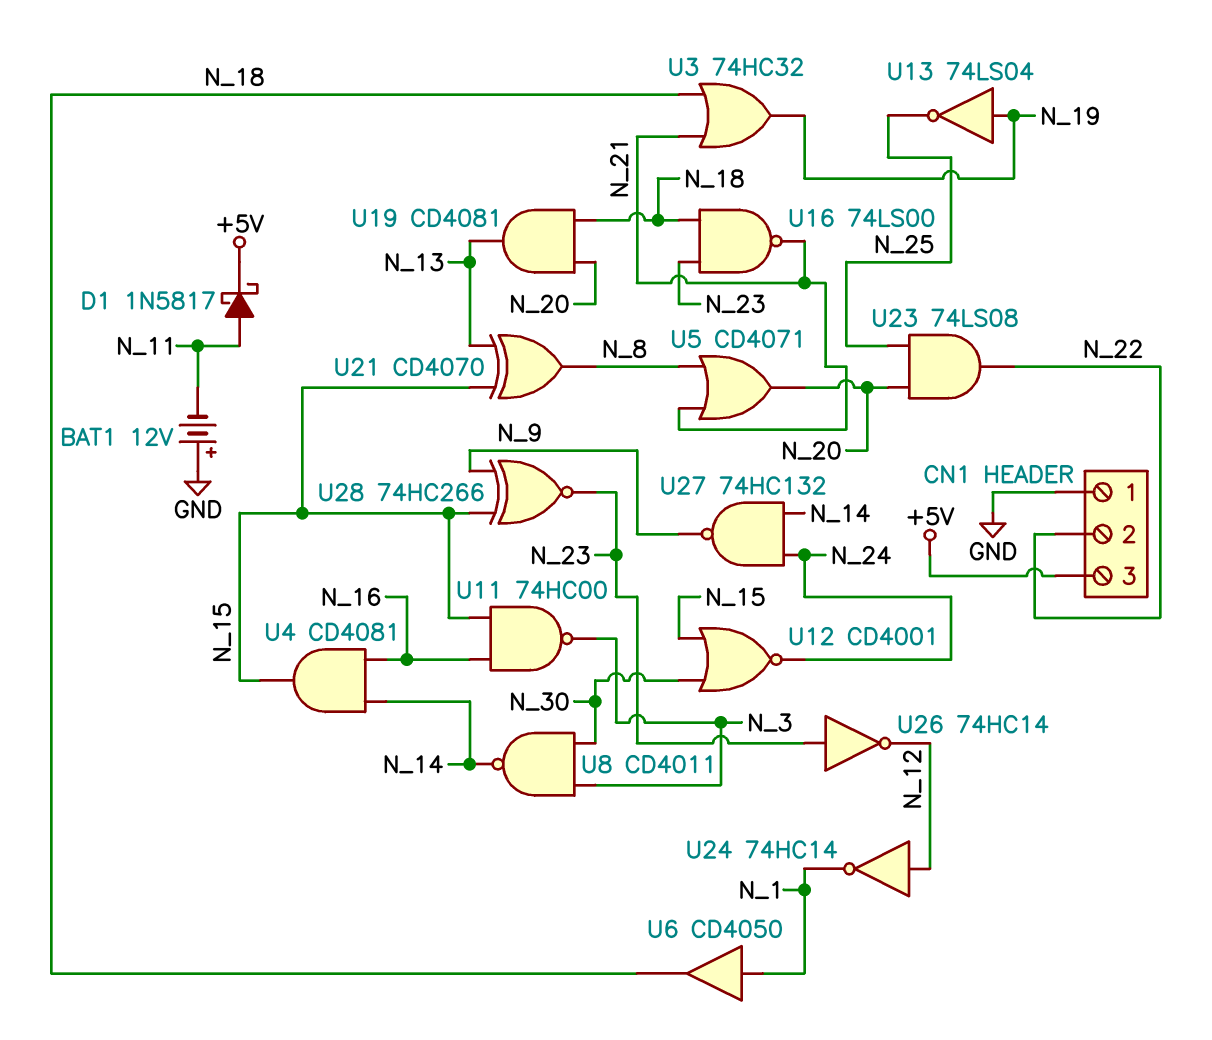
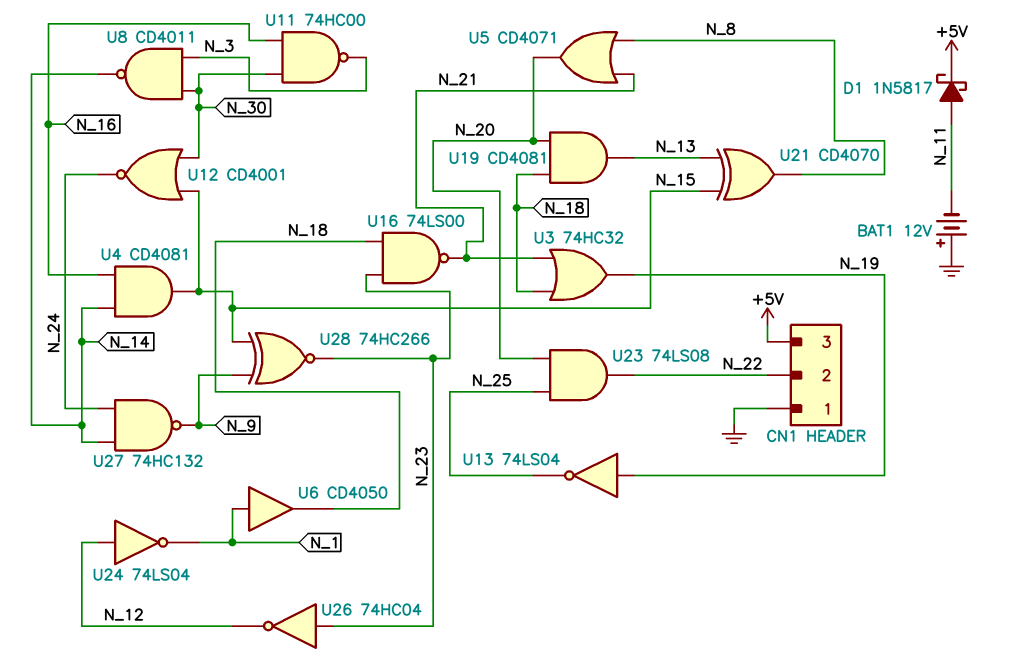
U11: NAND 74HC00 (in N_15, in N_16, out N_3) -> NAND 74HC00 (in N_16, in N_30, out N_3)
U24: NOT 74HC14 (in N_12, out N_1) -> NOT 74LS04 (in N_12, out N_1)
U26: NOT 74HC14 (in N_23, out N_12) -> NOT 74HC04 (in N_23, out N_12)

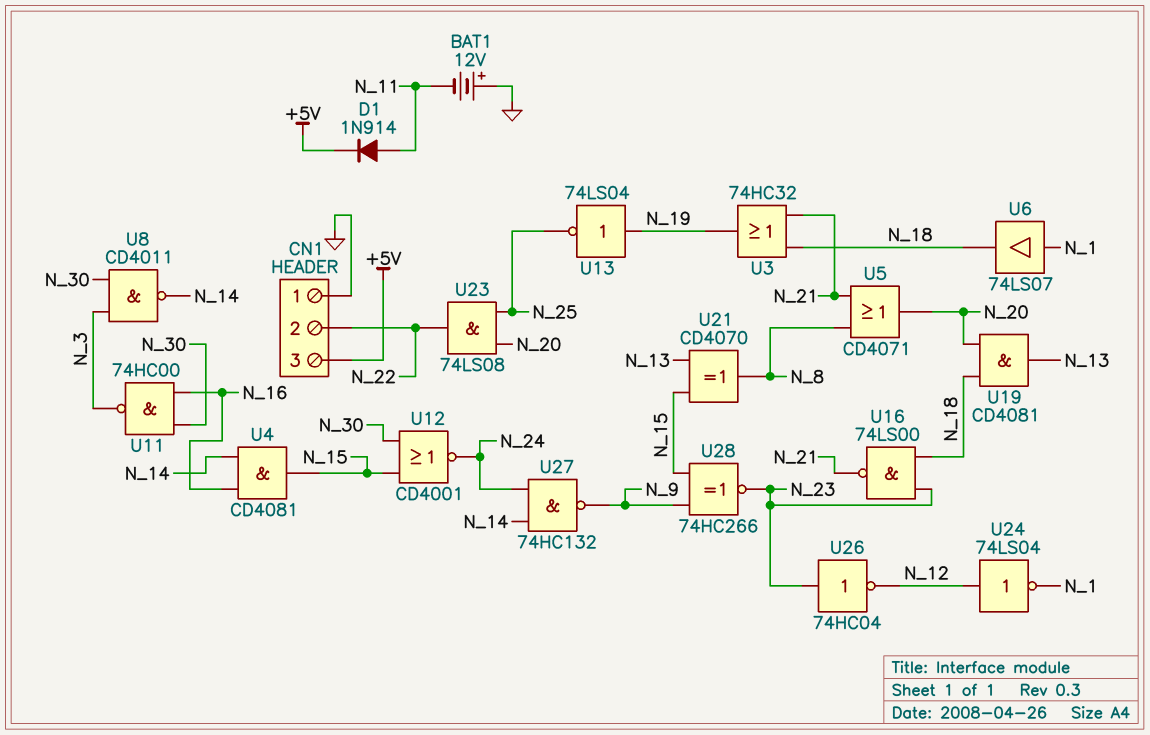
D1: schottky 1N5817 (A N_11, K +5V) -> diode 1N914 (A N_11, K +5V)
U6: buffer CD4050 (in N_1, out N_18) -> buffer 74LS07 (in N_1, out N_18)

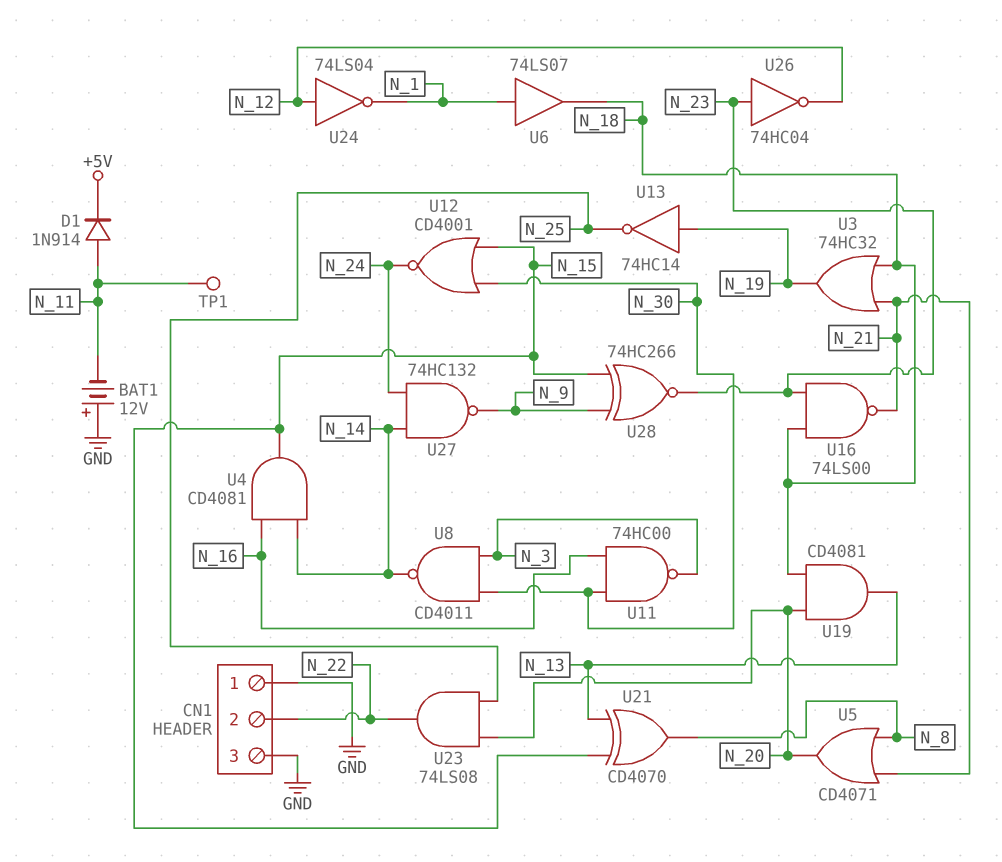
CN1 pin 3: +5V -> GND
TP1: none -> test point (N_11)
U13: NOT 74LS04 (in N_19, out N_25) -> NOT 74HC14 (in N_19, out N_25)

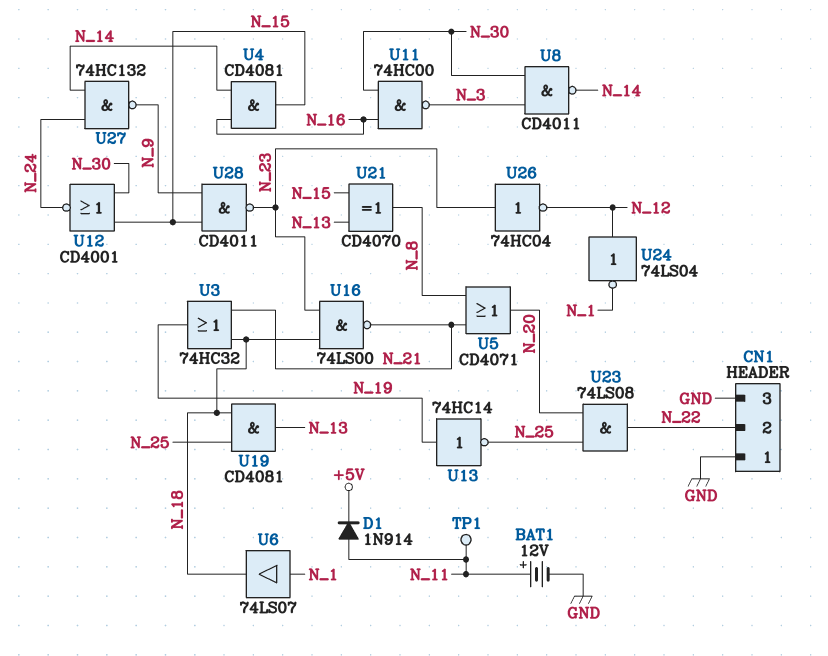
BAT1: 12V (plus GND, minus N_11) -> 12V (plus N_11, minus GND)
U19: AND CD4081 (in N_18, in N_20, out N_13) -> AND CD4081 (in N_18, in N_25, out N_13)
U28: XNOR 74HC266 (in N_9, in N_15, out N_23) -> NAND CD4011 (in N_9, in N_15, out N_23)

